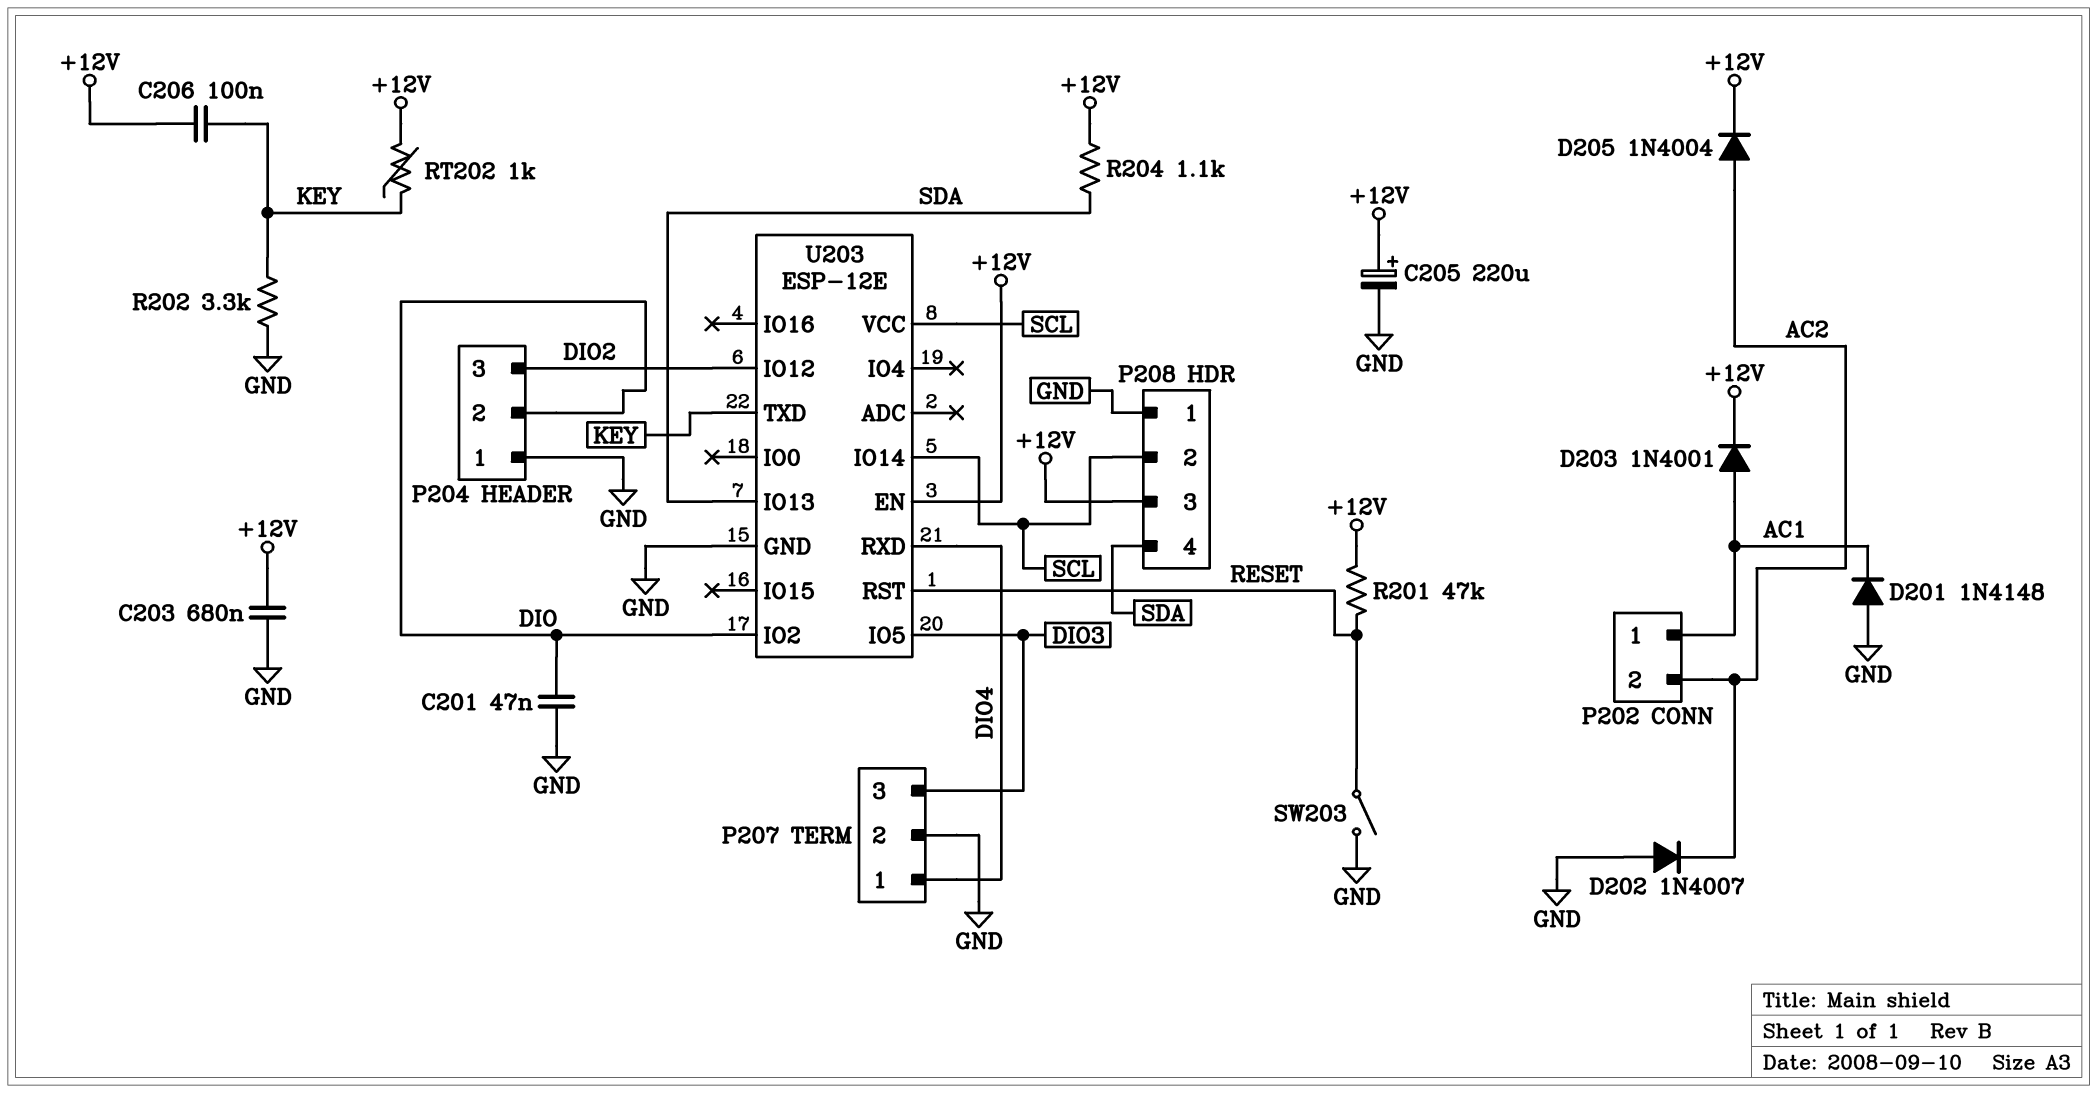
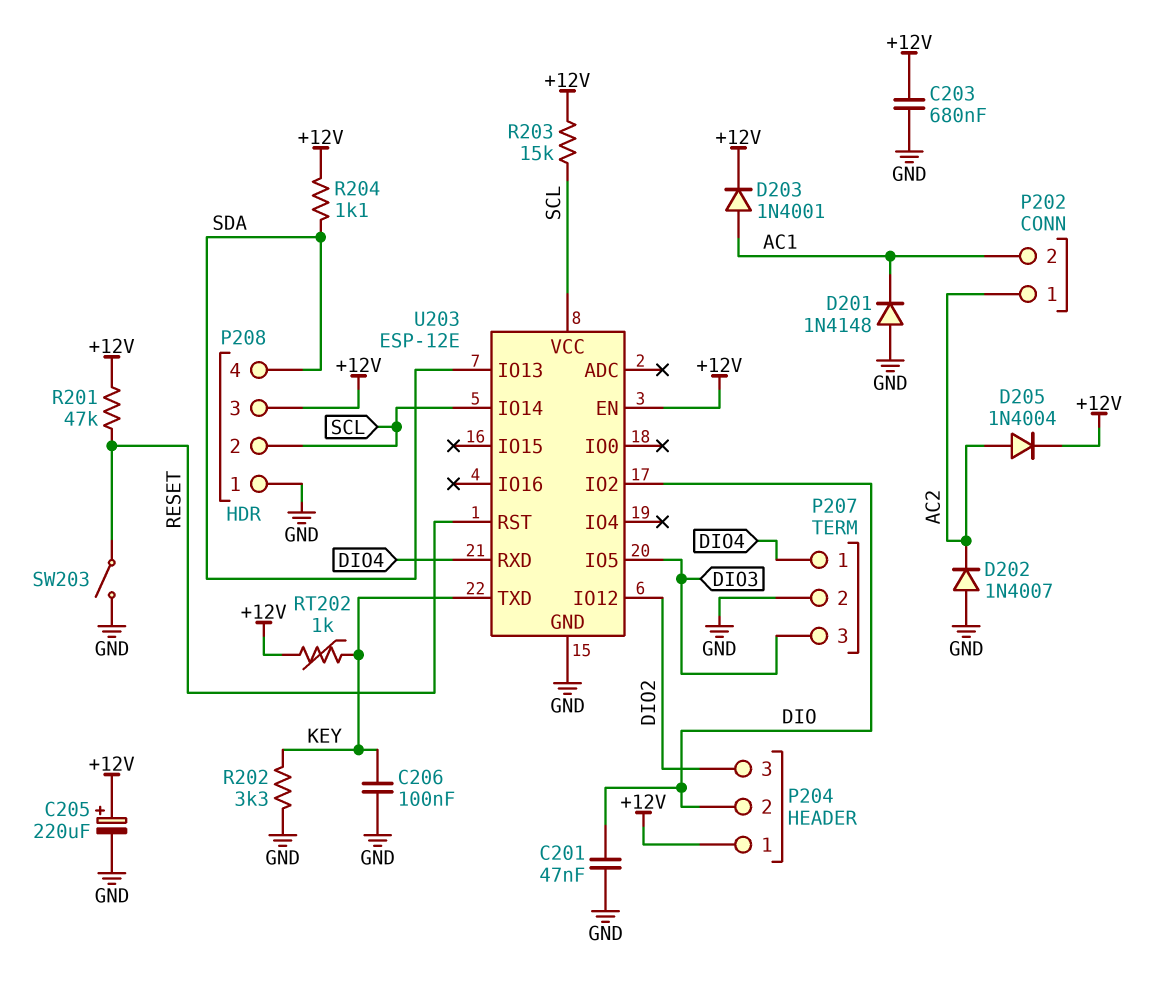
C206: 100nF (+12V, KEY) -> 100nF (GND, KEY)
P202 pin 1: AC1 -> AC2
P202 pin 2: AC2 -> AC1
P204 pin 1: GND -> +12V
R203: none -> 15k (+12V, SCL)

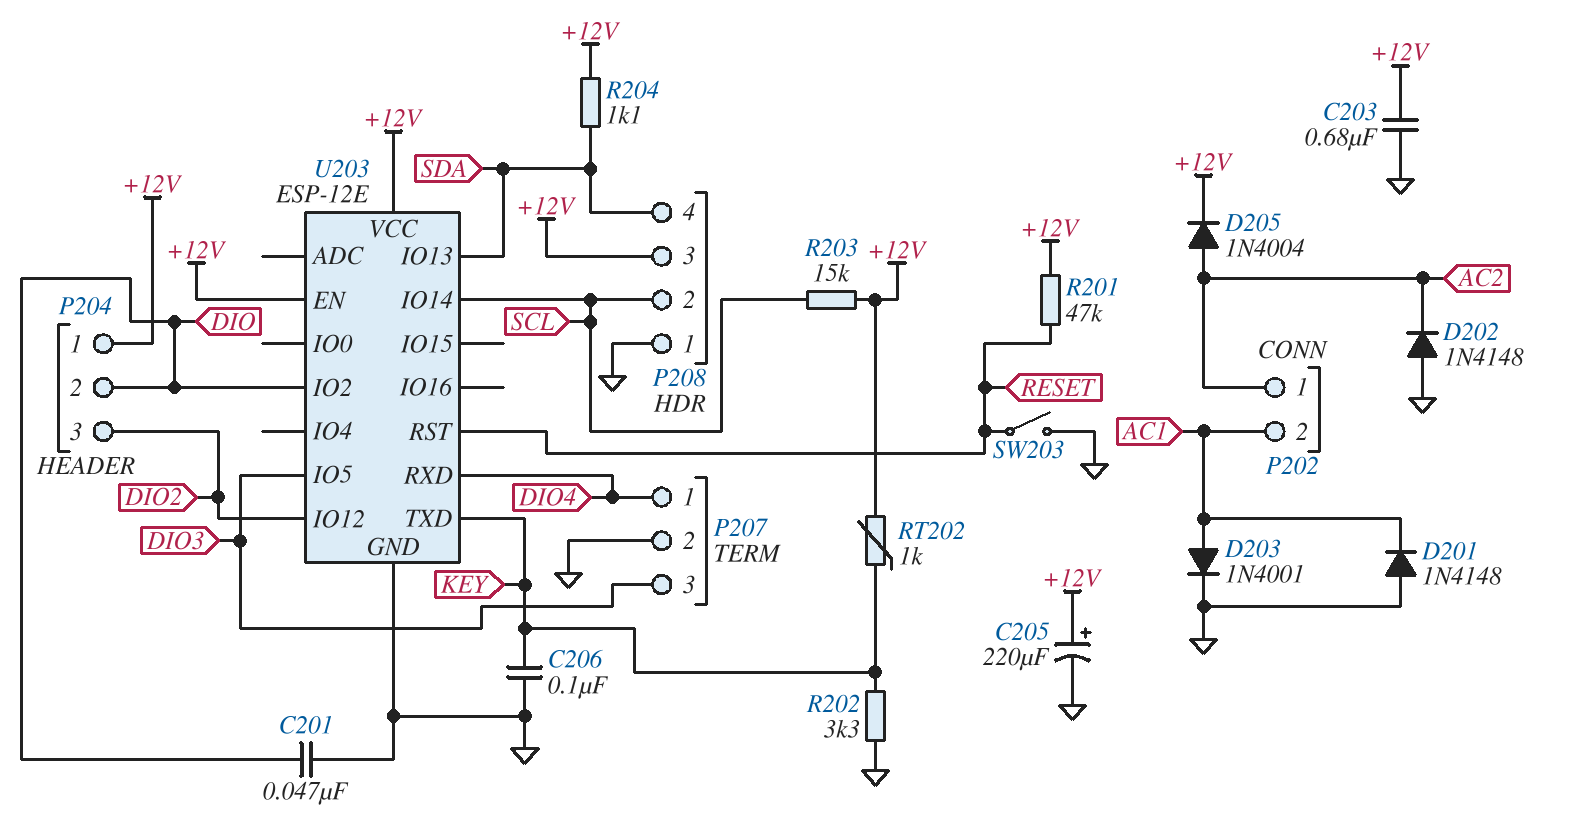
D202: diode 1N4007 (A GND, K AC2) -> diode 1N4148 (A GND, K AC2)
D203: diode 1N4001 (A AC1, K +12V) -> diode 1N4001 (A AC1, K GND)
U203 pin VCC: SCL -> +12V

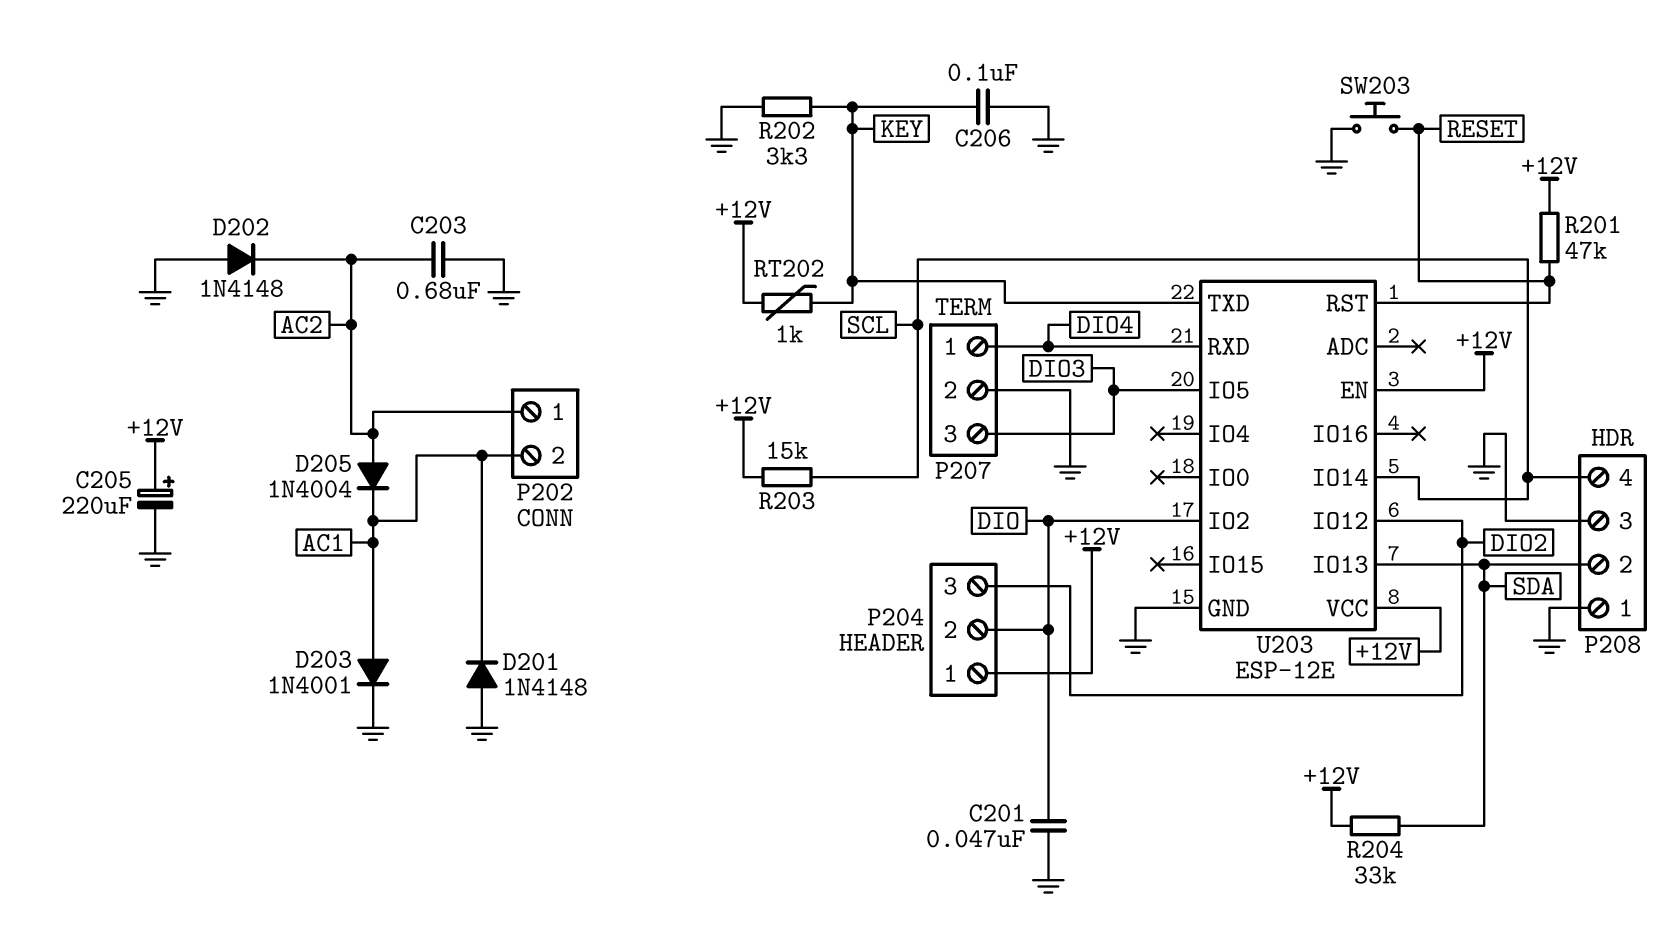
C203: 680nF (+12V, GND) -> 680nF (AC2, GND)
D205: diode 1N4004 (A AC2, K +12V) -> diode 1N4004 (A AC2, K AC1)
P208 pin 2: SCL -> SDA
P208 pin 3: +12V -> GND
P208 pin 4: SDA -> SCL
R204: 1.1k (+12V, SDA) -> 33k (+12V, SDA)
SW203: switch (GND, RESET) -> button (GND, RESET)

